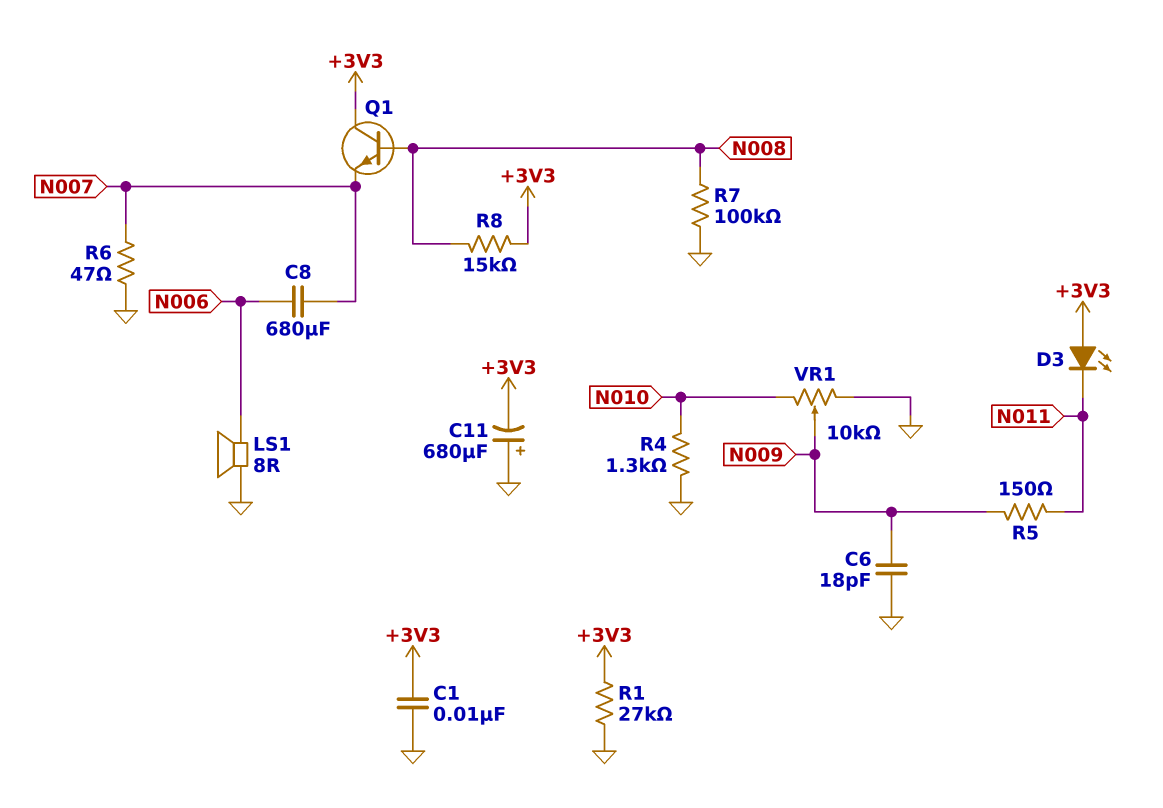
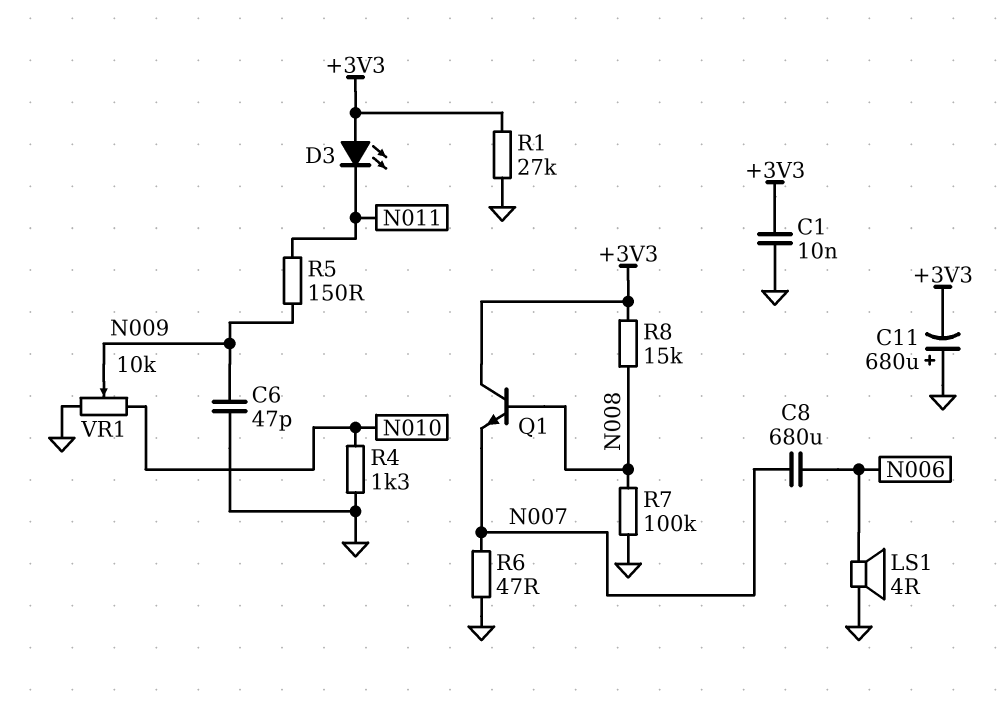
C6: 18pF (GND, N009) -> 47pF (GND, N009)
LS1: speaker 8R (GND, N006) -> speaker 4R (GND, N006)

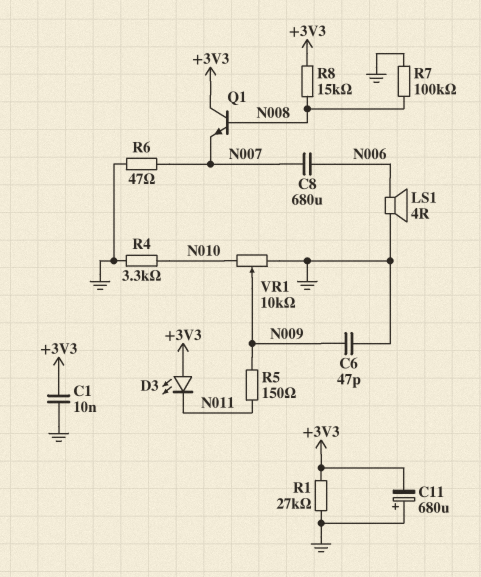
R4: 1.3k (GND, N010) -> 3.3k (GND, N010)

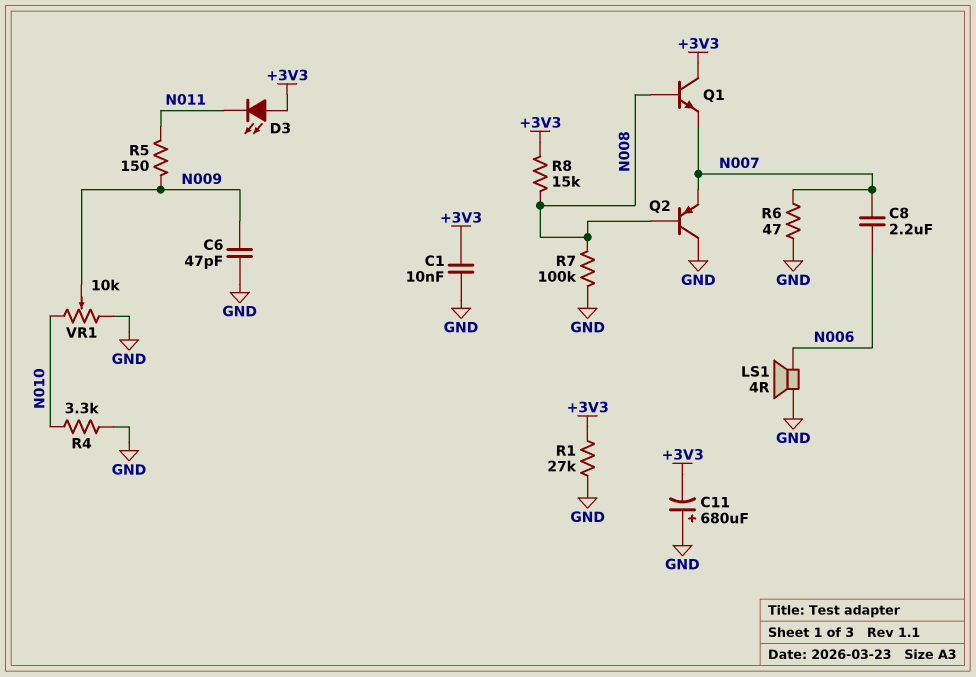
C8: 680uF (N006, N007) -> 2.2uF (N006, N007)
Q2: none -> PNP (B N008, C GND, E N007)

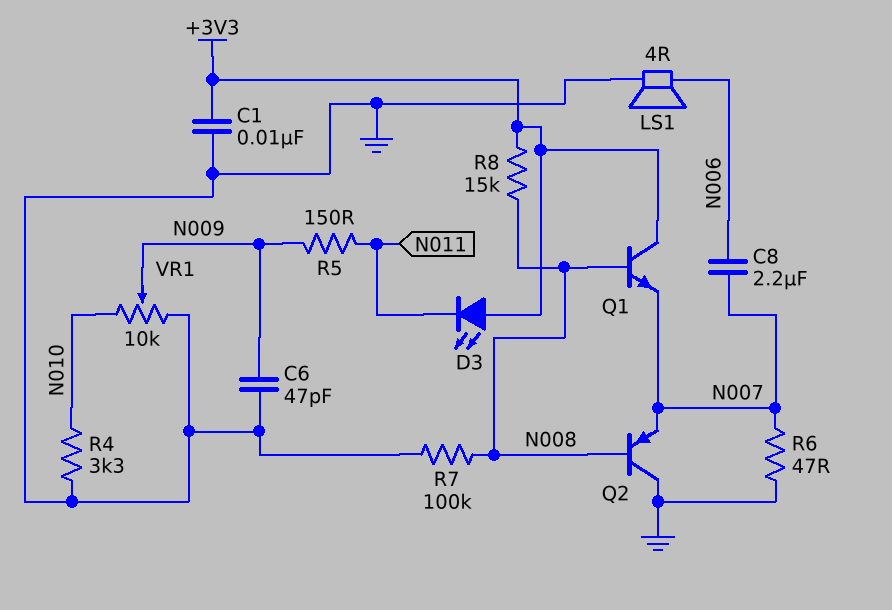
C11: 680uF (plus GND, minus +3V3) -> none
R1: 27k (+3V3, GND) -> none

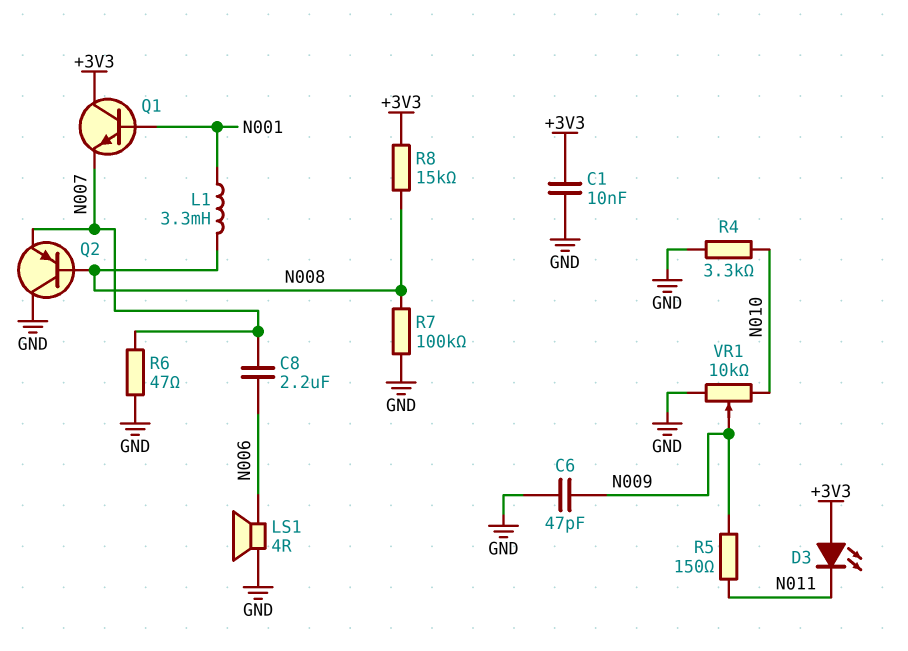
L1: none -> 3.3mH (N001, N008)
Q1: NPN (B N008, C +3V3, E N007) -> NPN (B N001, C +3V3, E N007)

